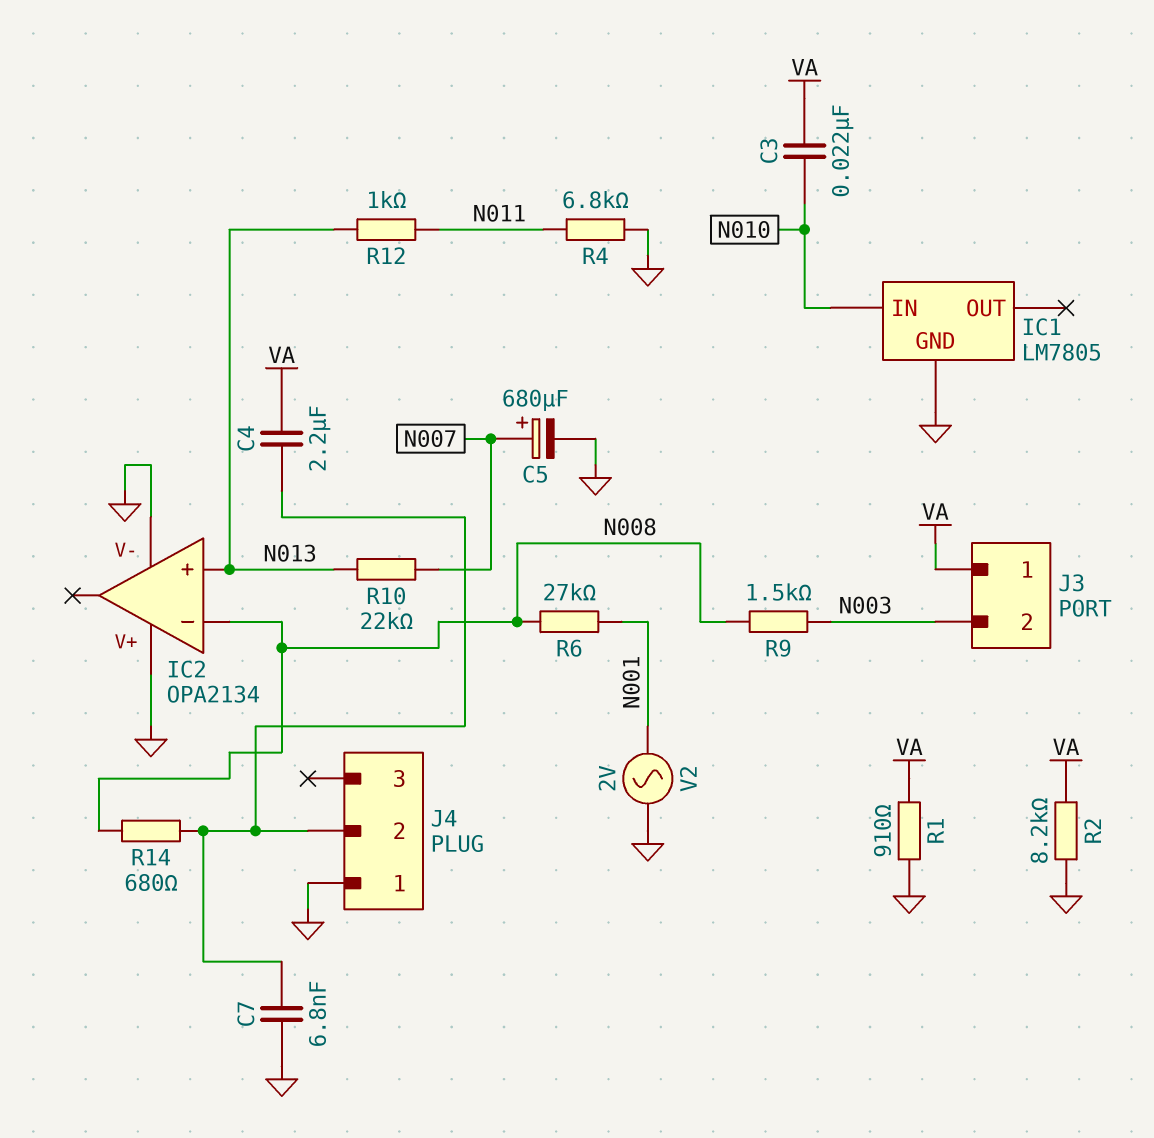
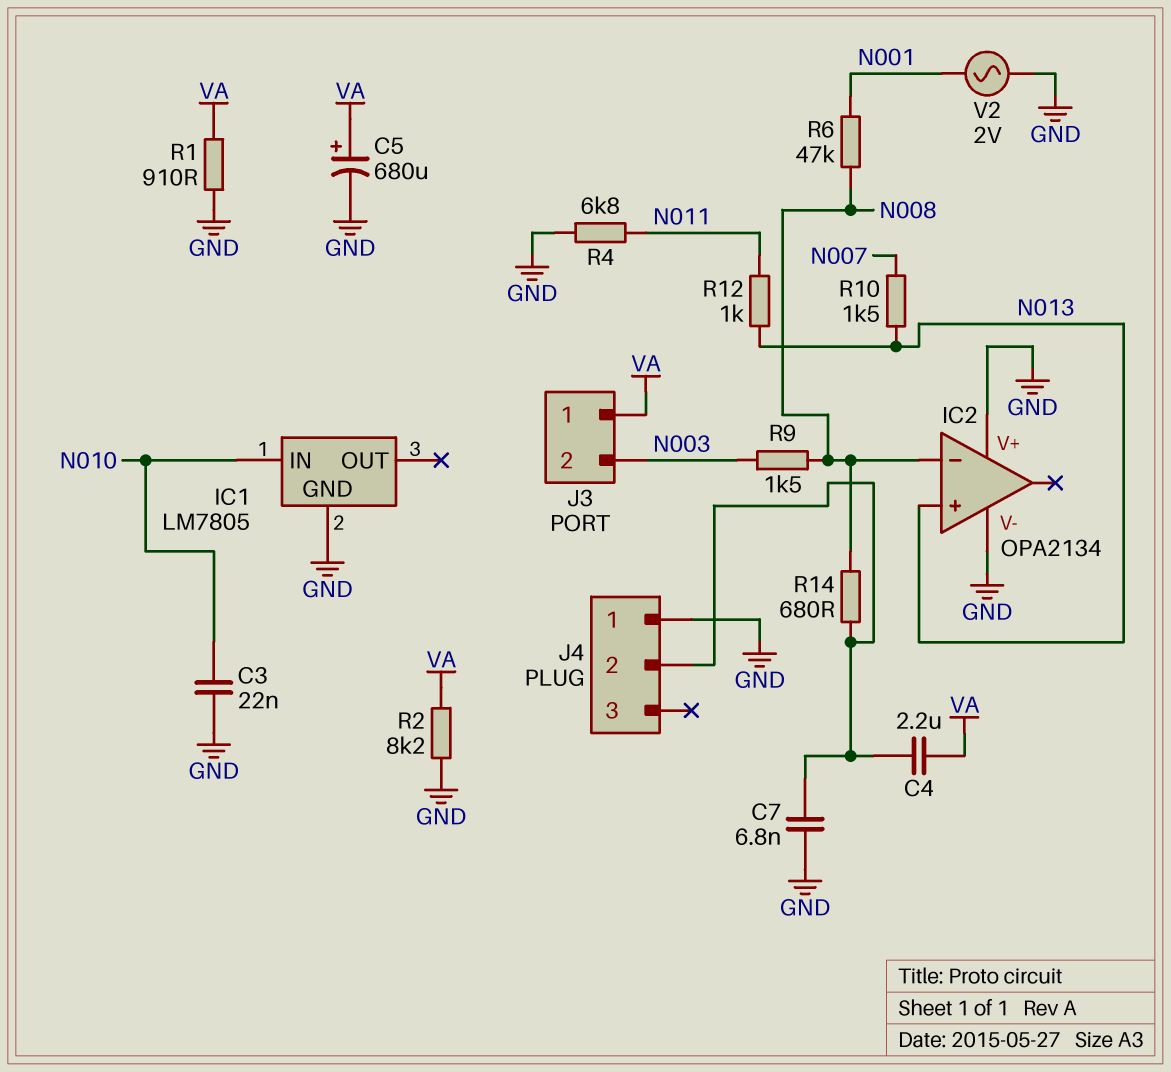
C3: 22nF (N010, VA) -> 22nF (GND, N010)
C5: 680uF (plus N007, minus GND) -> 680uF (plus VA, minus GND)
R6: 27k (N001, N008) -> 47k (N001, N008)
R10: 22k (N007, N013) -> 1.5k (N007, N013)

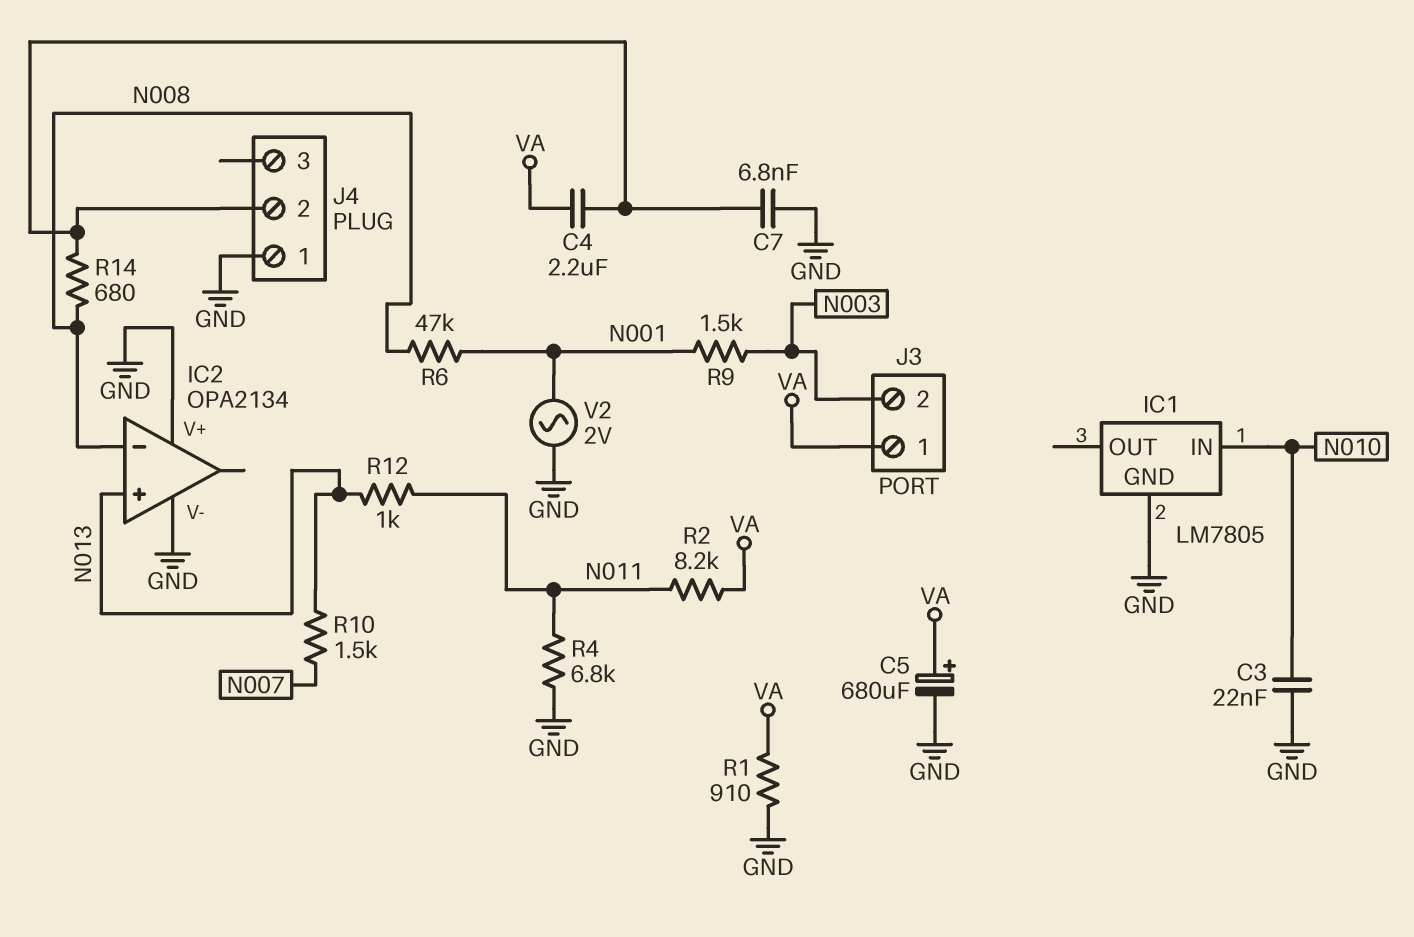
R2: 8.2k (GND, VA) -> 8.2k (N011, VA)
R9: 1.5k (N003, N008) -> 1.5k (N001, N003)

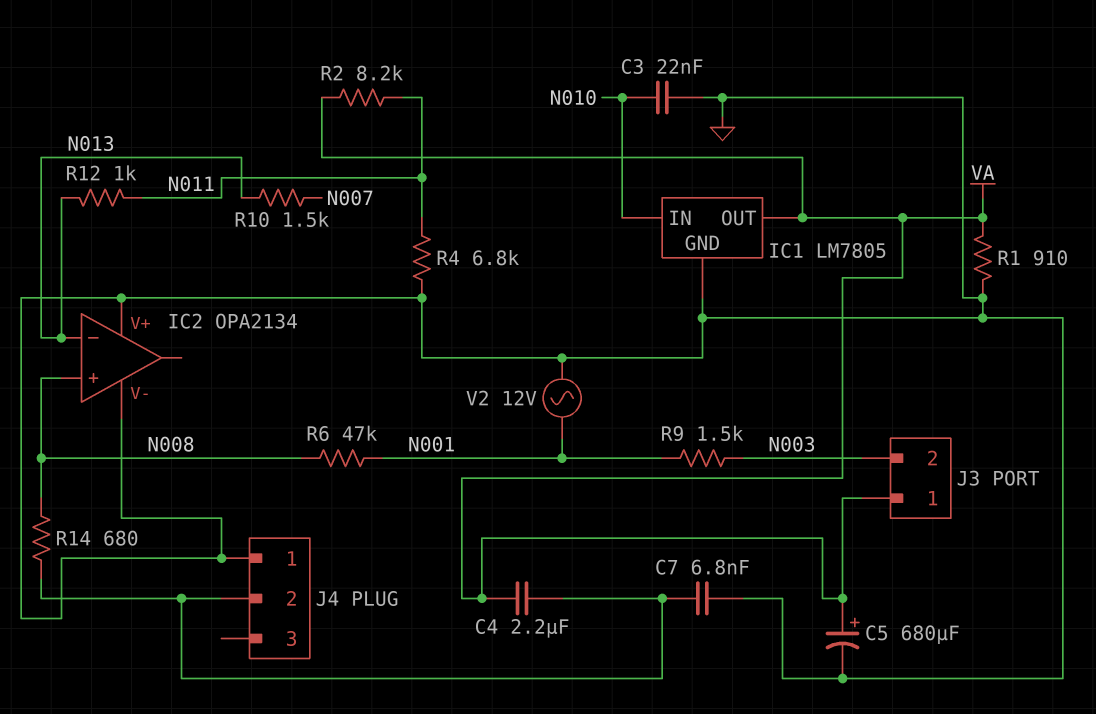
IC1 pin OUT: none -> VA
IC2 pin in+: N013 -> N008
IC2 pin in-: N008 -> N013
V2: AC 2V (GND, N001) -> AC 12V (GND, N001)

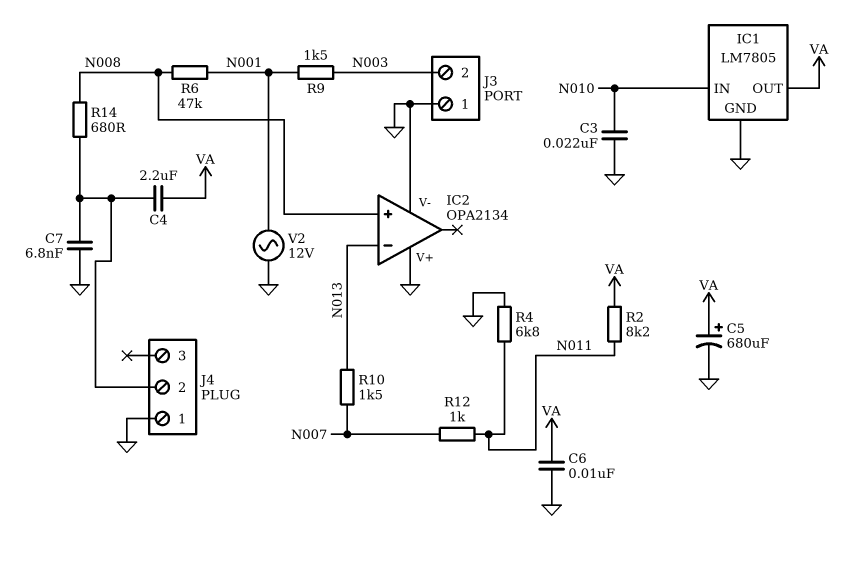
C6: none -> 10nF (GND, VA)
J3 pin 1: VA -> GND
R1: 910 (GND, VA) -> none
R12: 1k (N011, N013) -> 1k (N007, N011)

